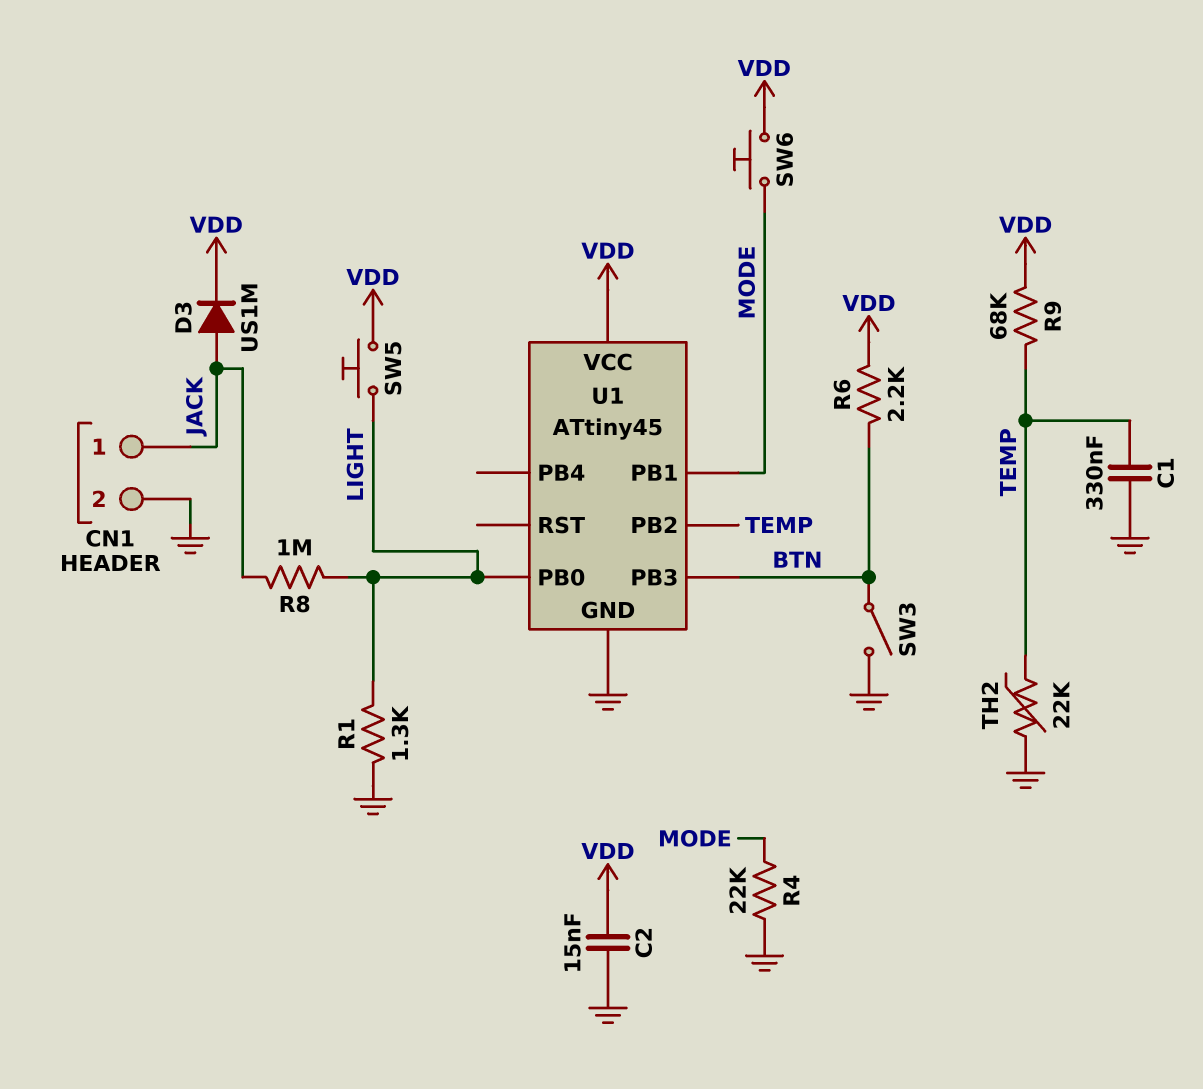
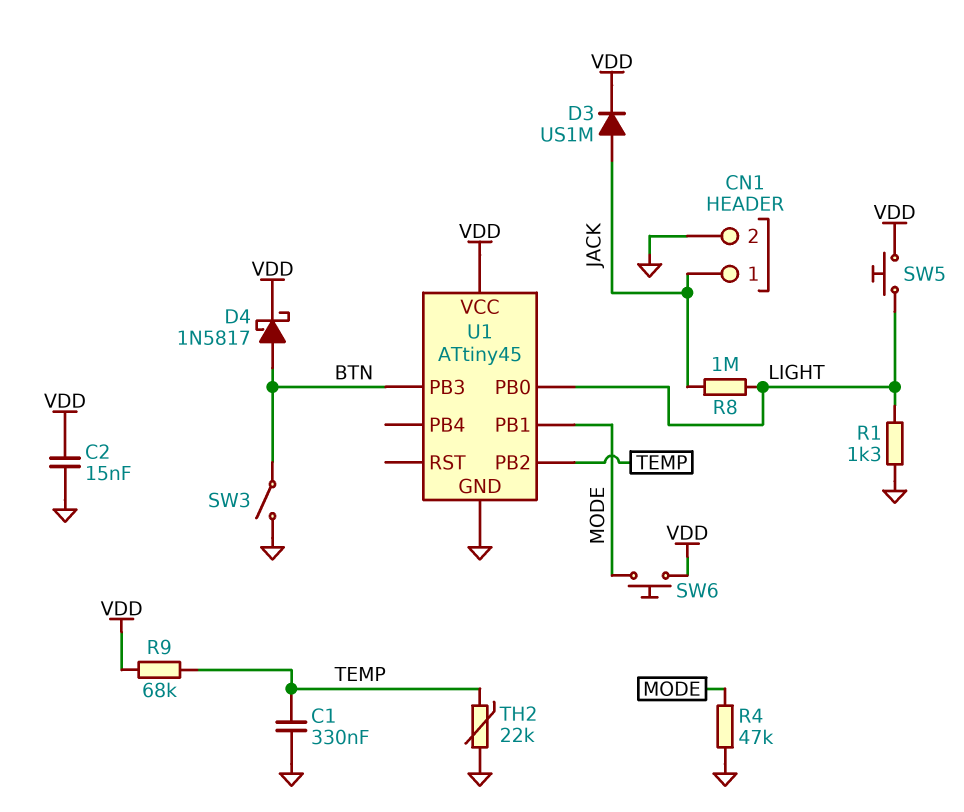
D4: none -> schottky 1N5817 (A BTN, K VDD)
R4: 22k (GND, MODE) -> 47k (GND, MODE)
R6: 2.2k (BTN, VDD) -> none

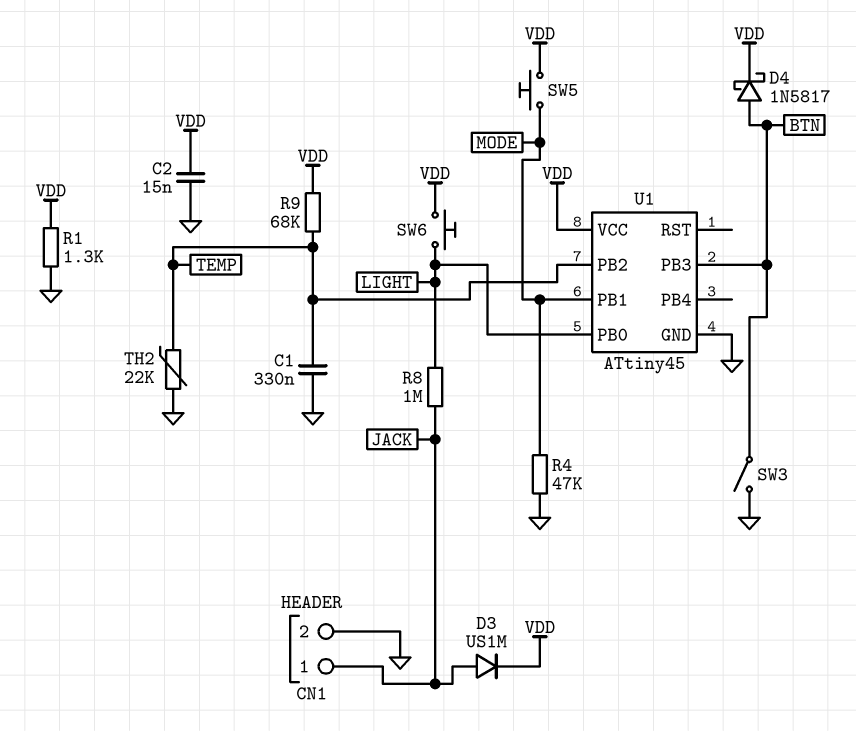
R1: 1.3k (GND, LIGHT) -> 1.3k (GND, VDD)
SW5: button (LIGHT, VDD) -> button (MODE, VDD)
SW6: button (MODE, VDD) -> button (LIGHT, VDD)

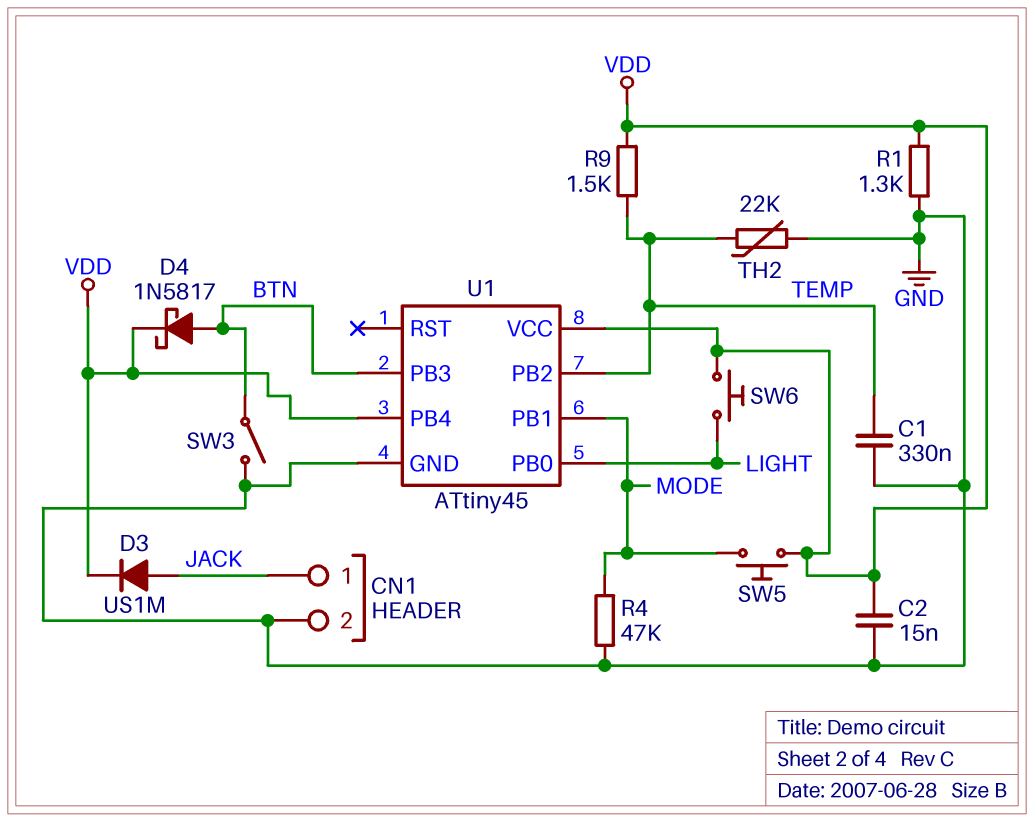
R8: 1M (JACK, LIGHT) -> none
R9: 68k (TEMP, VDD) -> 1.5k (TEMP, VDD)
U1 pin PB4: none -> VDD

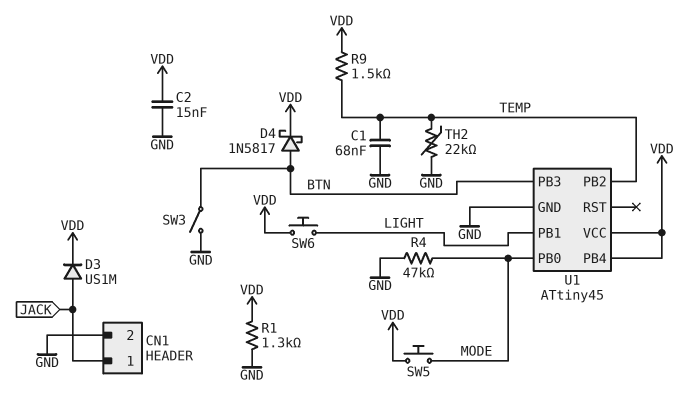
C1: 330nF (GND, TEMP) -> 68nF (GND, TEMP)
U1 pin PB0: LIGHT -> MODE
U1 pin PB1: MODE -> LIGHT

